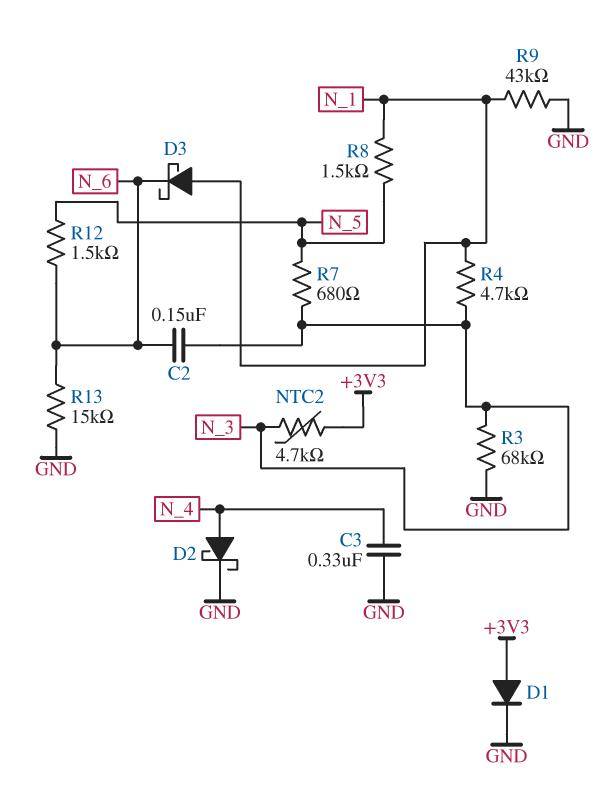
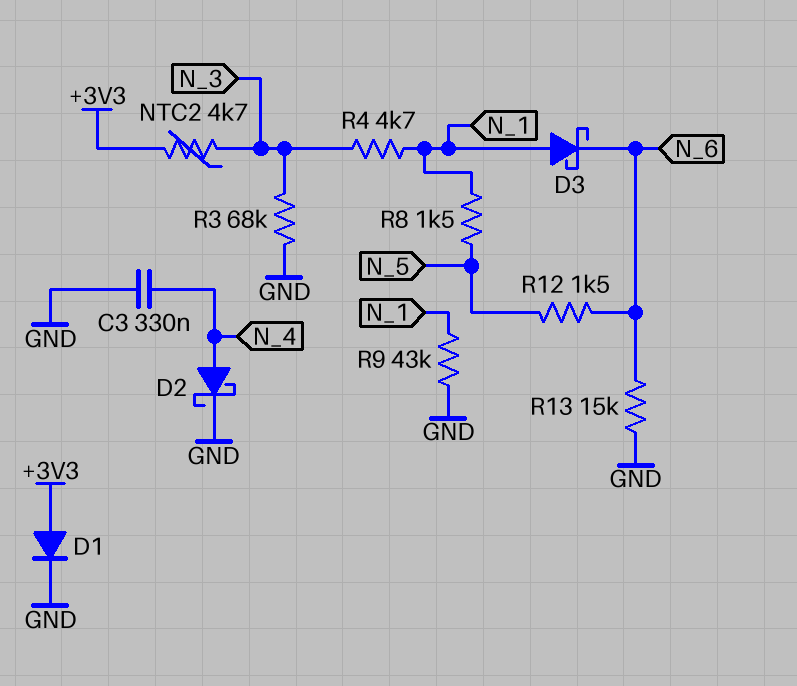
C2: 150nF (N_3, N_6) -> none
R7: 680 (N_3, N_5) -> none

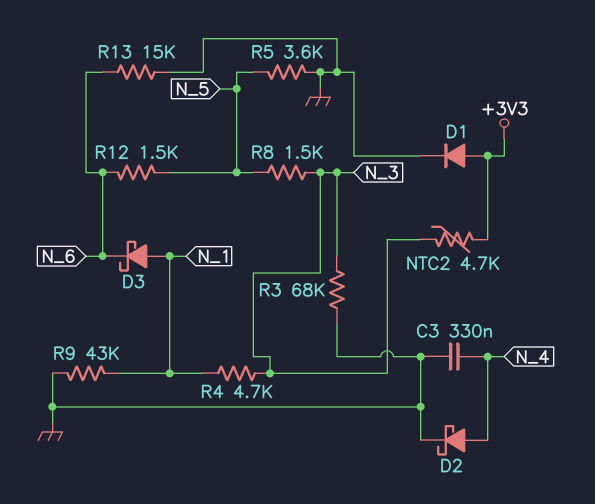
R5: none -> 3.6k (GND, N_5)
R8: 1.5k (N_1, N_5) -> 1.5k (N_3, N_5)

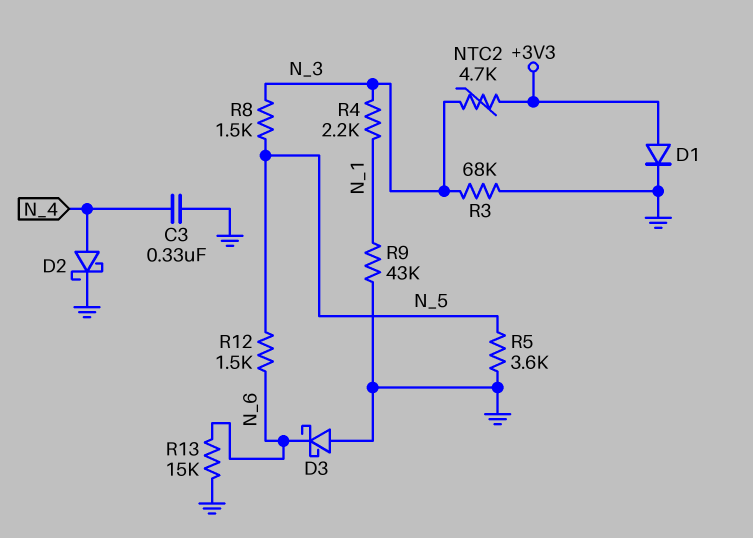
D3: schottky (A N_1, K N_6) -> schottky (A GND, K N_6)
R4: 4.7k (N_1, N_3) -> 2.2k (N_1, N_3)

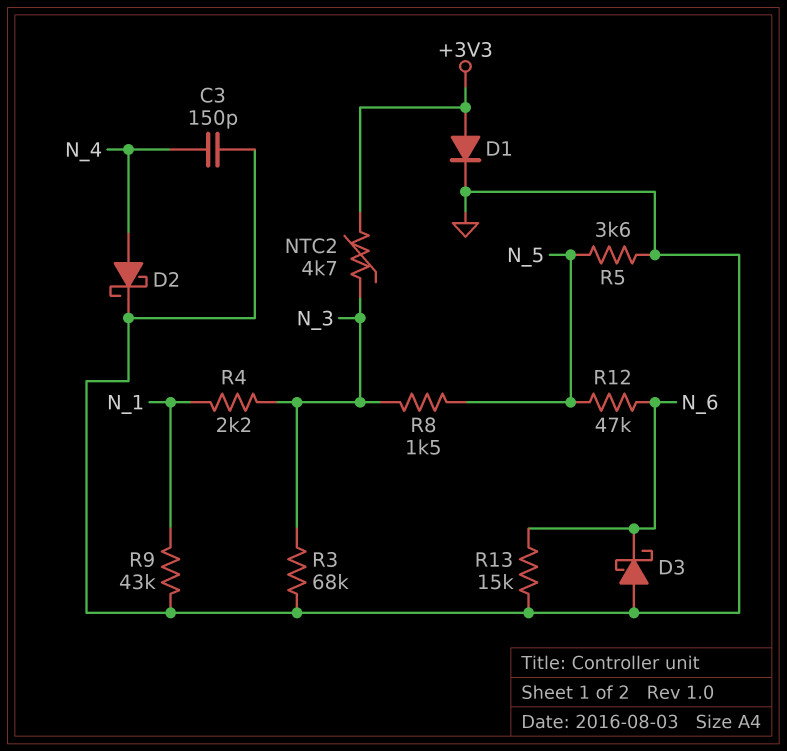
C3: 330nF (GND, N_4) -> 150pF (GND, N_4)
R12: 1.5k (N_5, N_6) -> 47k (N_5, N_6)

